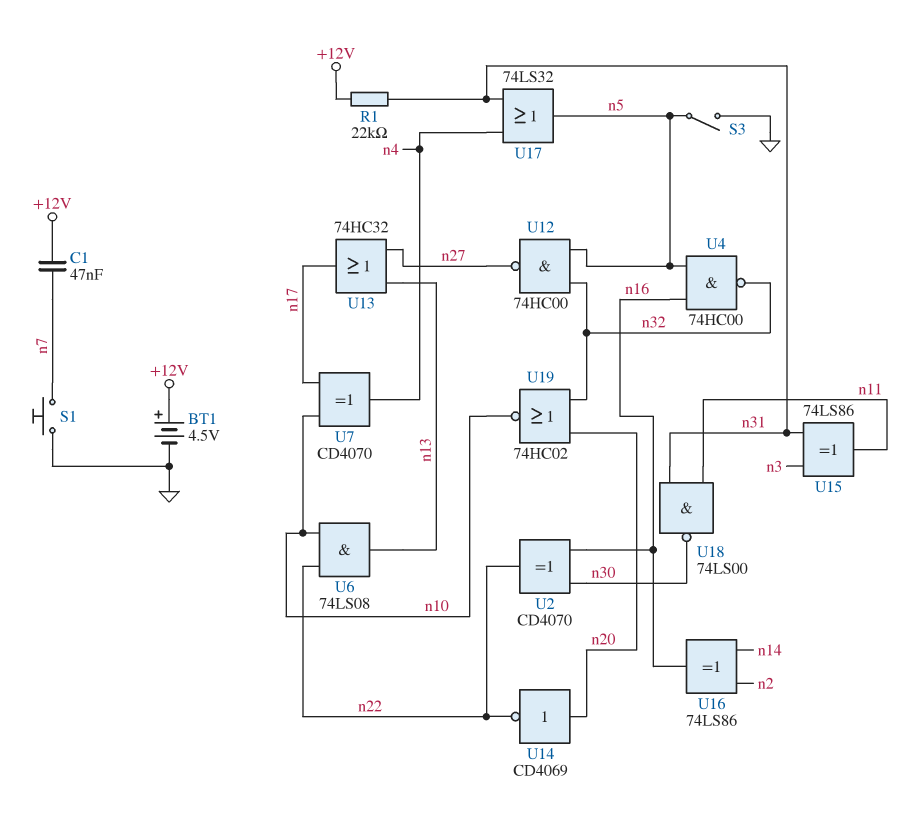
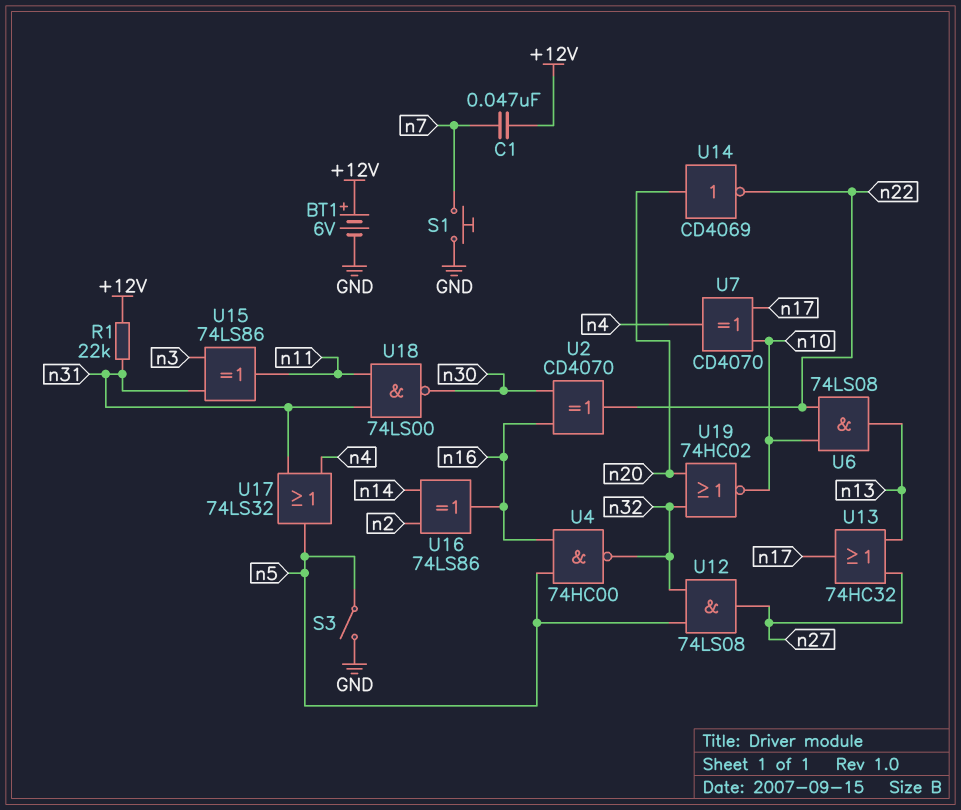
BT1: 4.5V (plus +12V, minus GND) -> 6V (plus +12V, minus GND)
U12: NAND 74HC00 (in n5, in n32, out n27) -> AND 74LS08 (in n5, in n32, out n27)

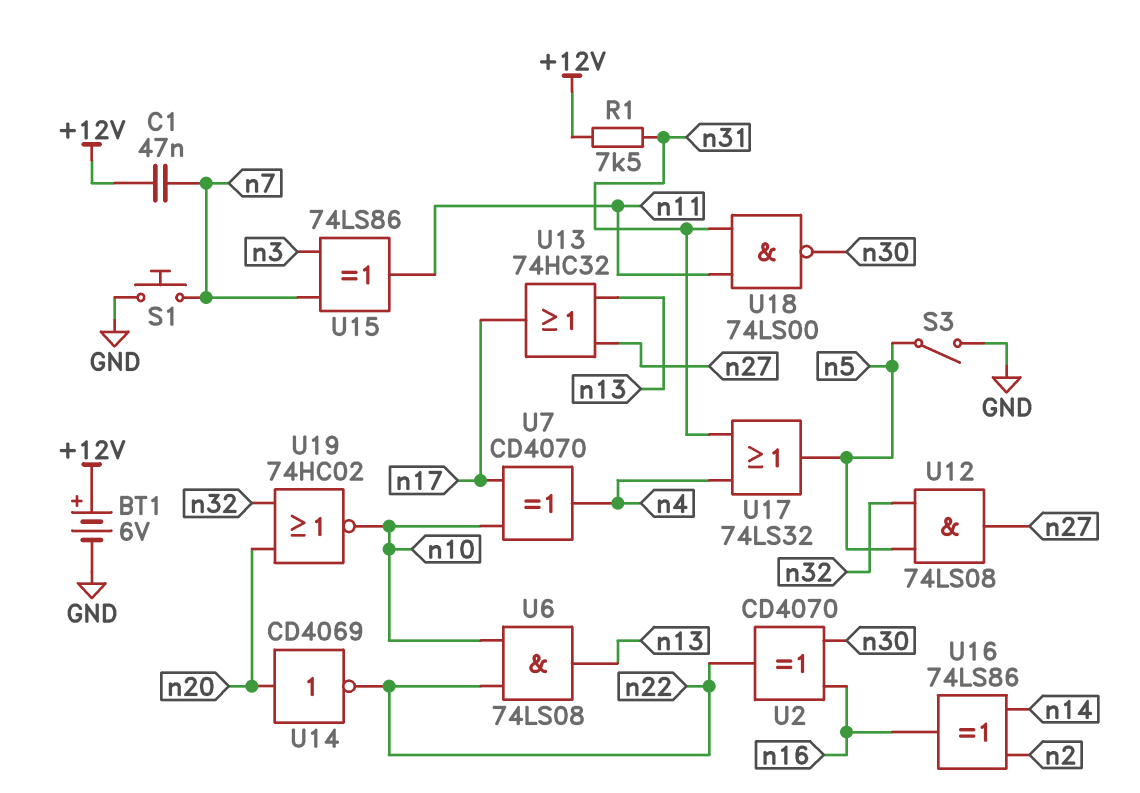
R1: 22k (+12V, n31) -> 7.5k (+12V, n31)
U4: NAND 74HC00 (in n5, in n16, out n32) -> none
U15: XOR 74LS86 (in n3, in n31, out n11) -> XOR 74LS86 (in n3, in n7, out n11)

